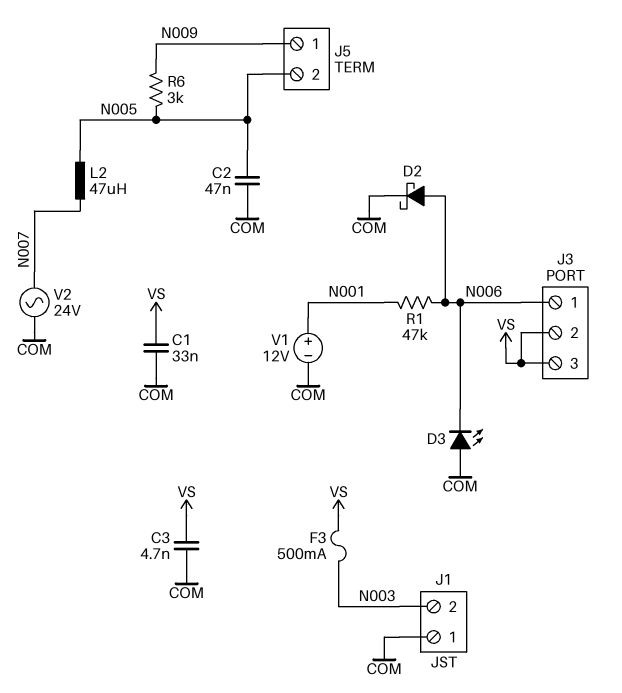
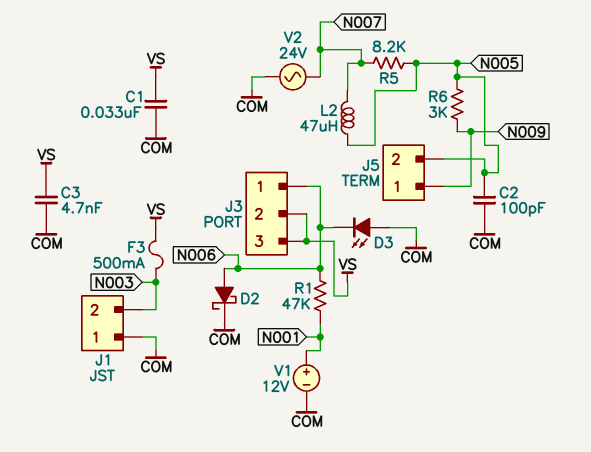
C2: 47nF (COM, N005) -> 100pF (COM, N005)
R5: none -> 8.2k (N005, N007)

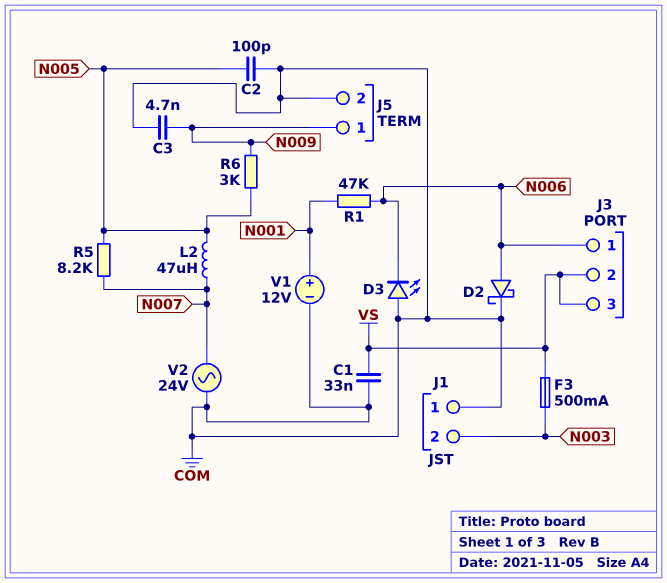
C3: 4.7nF (COM, VS) -> 4.7nF (COM, N009)
J5 pin 2: N005 -> COM

